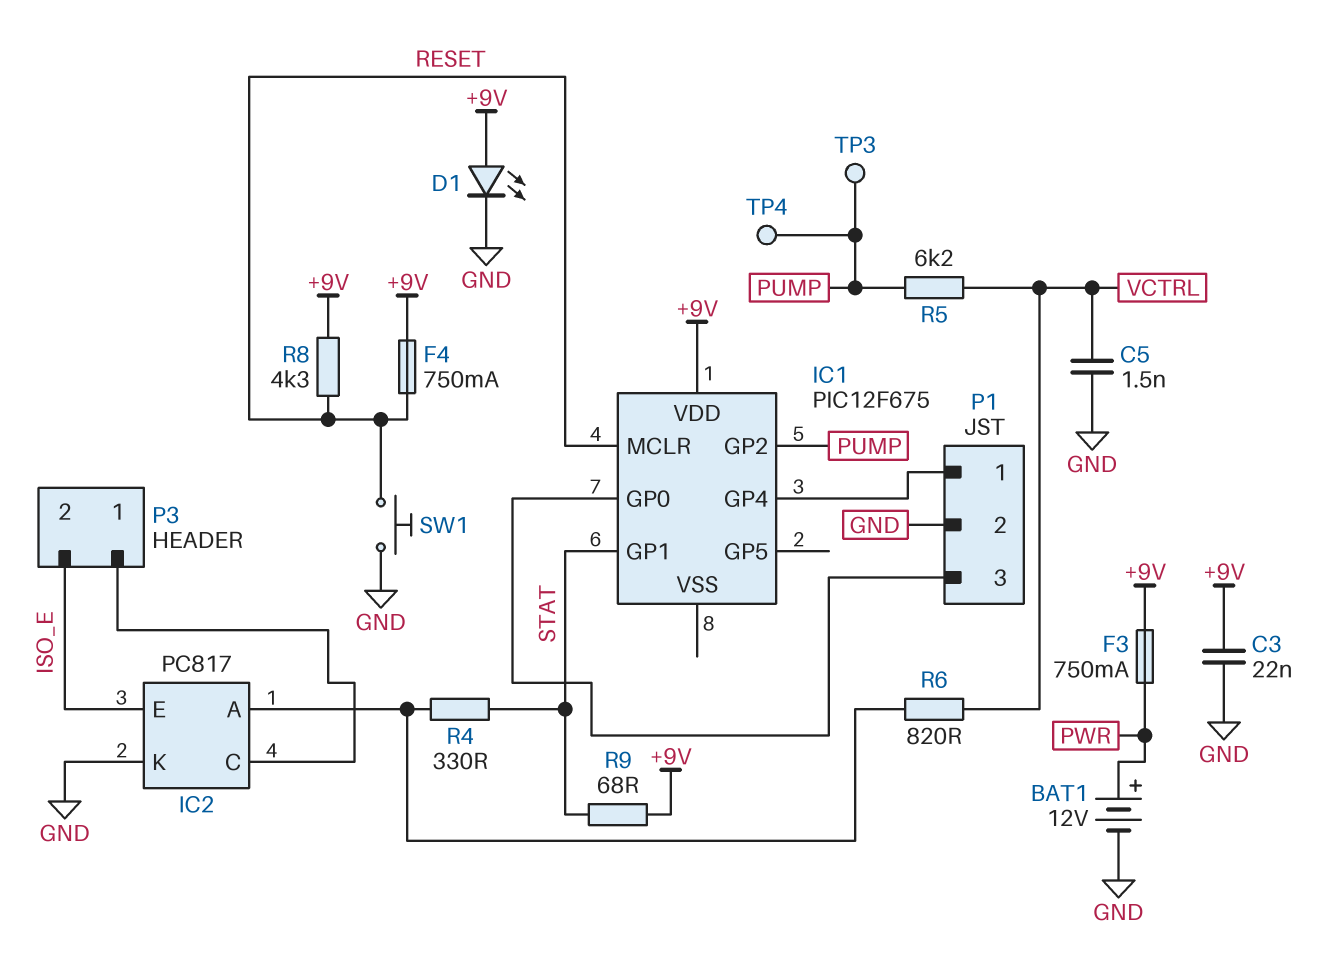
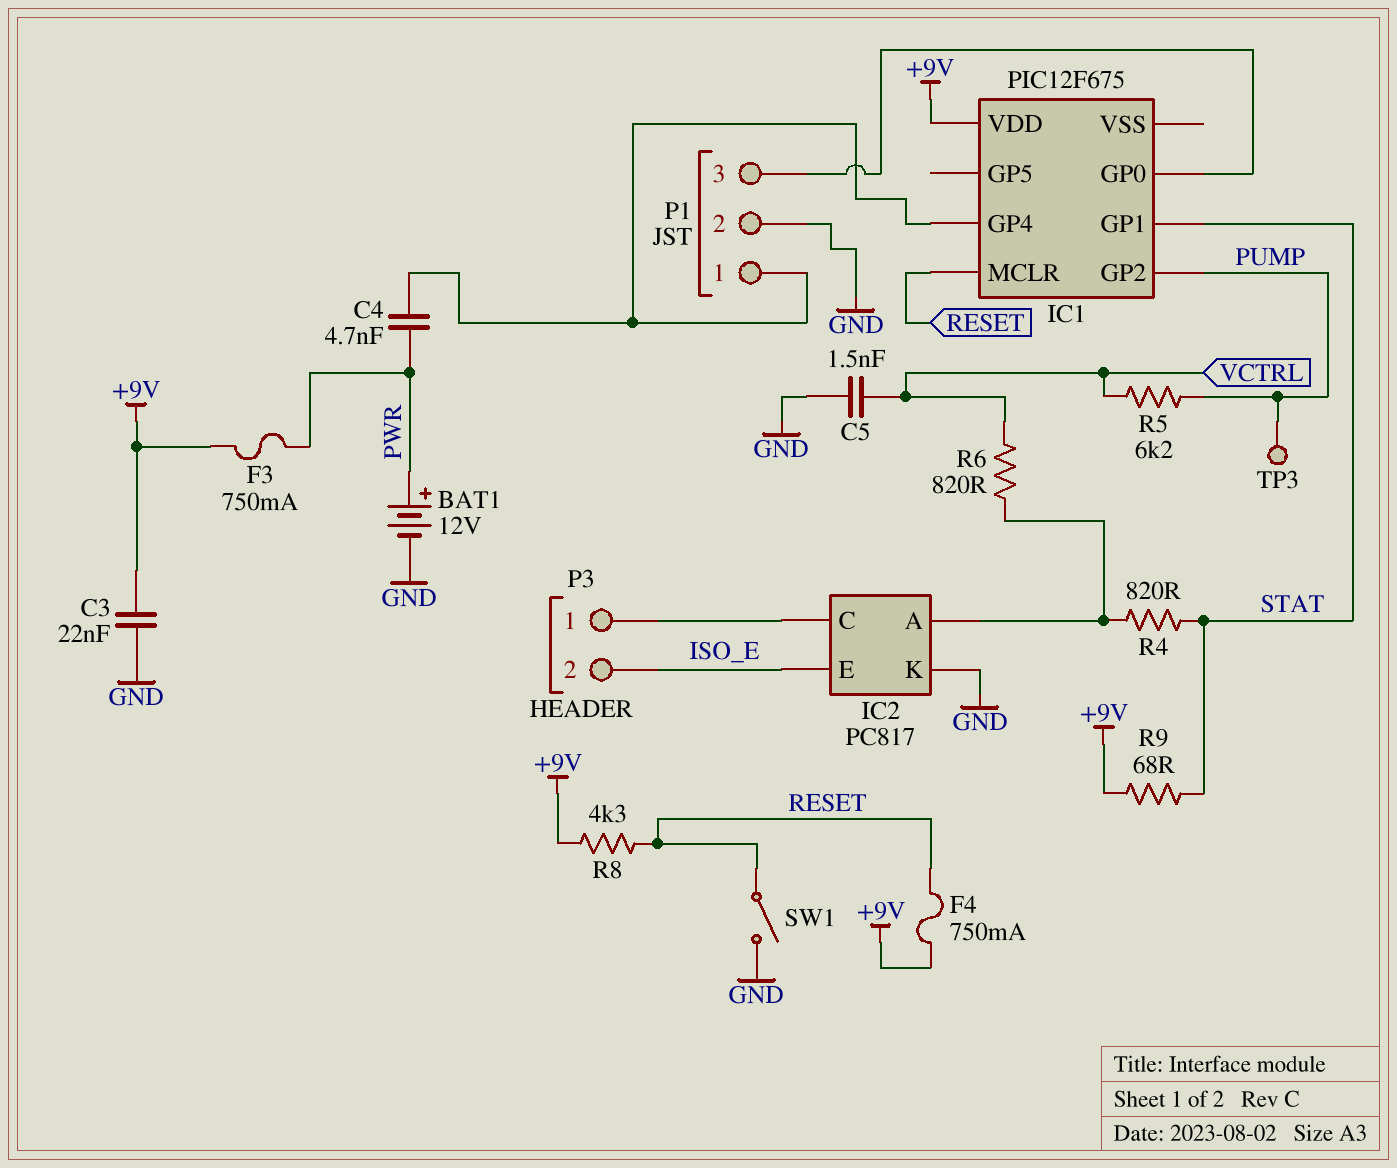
C4: none -> 4.7nF (IC1/GP4, PWR)
D1: LED (A +9V, K GND) -> none
R4: 330 (IC2/A, STAT) -> 820 (IC2/A, STAT)
SW1: button (GND, RESET) -> switch (GND, RESET)
TP4: test point (PUMP) -> none

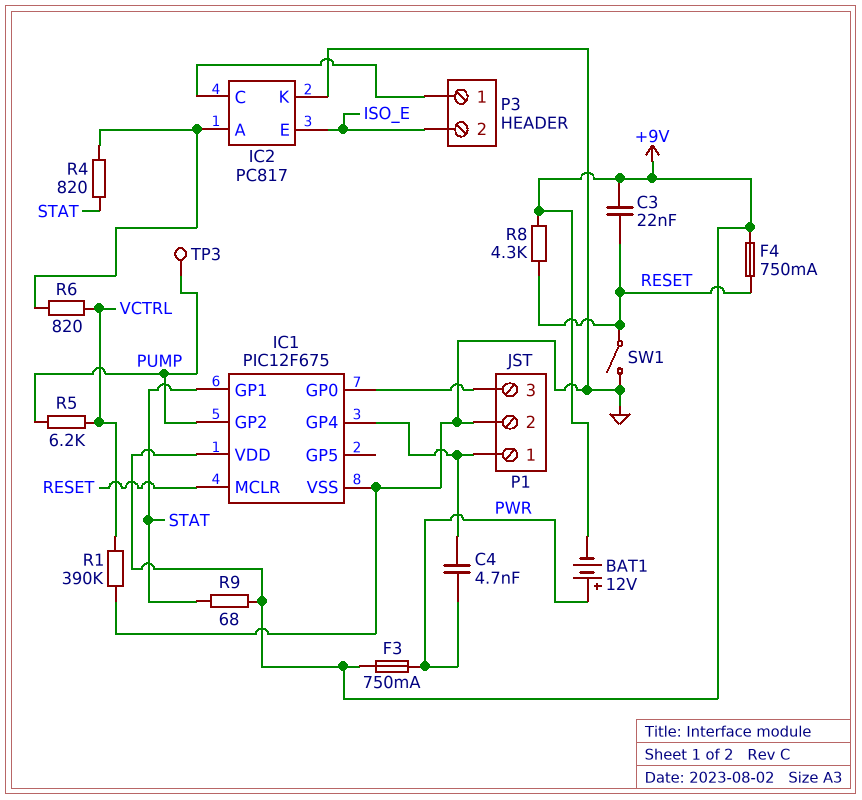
BAT1: 12V (plus PWR, minus GND) -> 12V (plus PWR, minus +9V)
C3: 22nF (+9V, GND) -> 22nF (+9V, RESET)
C5: 1.5nF (GND, VCTRL) -> none
IC1 pin VSS: none -> GND
R1: none -> 390k (GND, VCTRL)

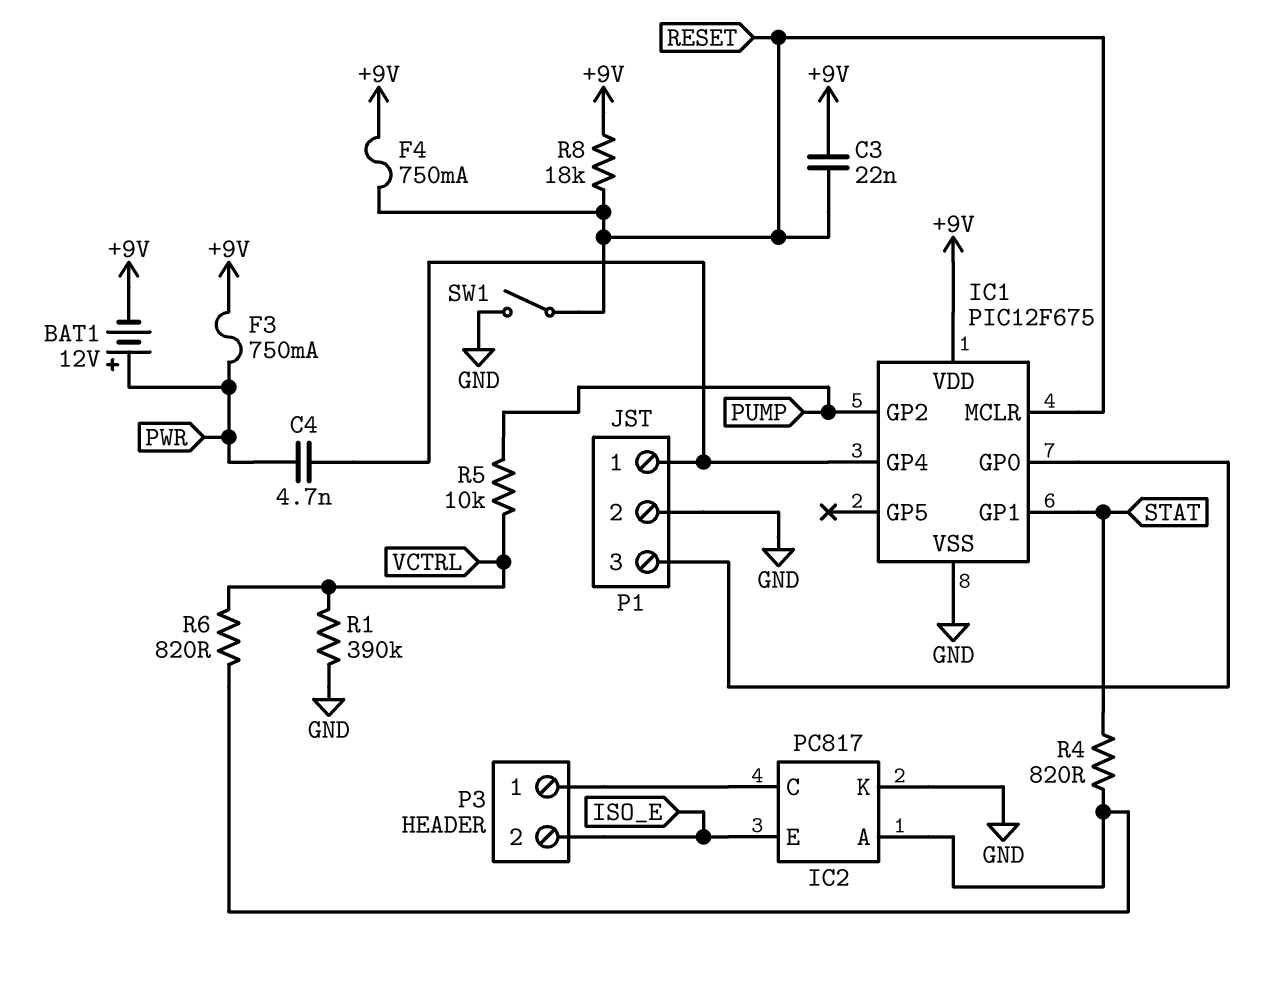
R5: 6.2k (PUMP, VCTRL) -> 10k (PUMP, VCTRL)
R8: 4.3k (+9V, RESET) -> 18k (+9V, RESET)
R9: 68 (+9V, STAT) -> none
TP3: test point (PUMP) -> none

